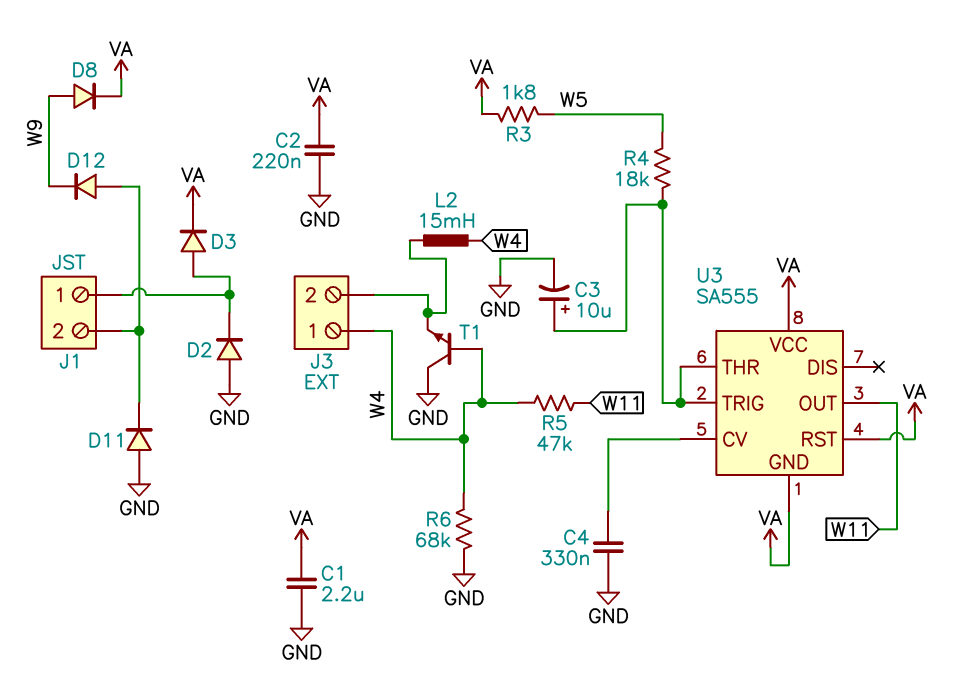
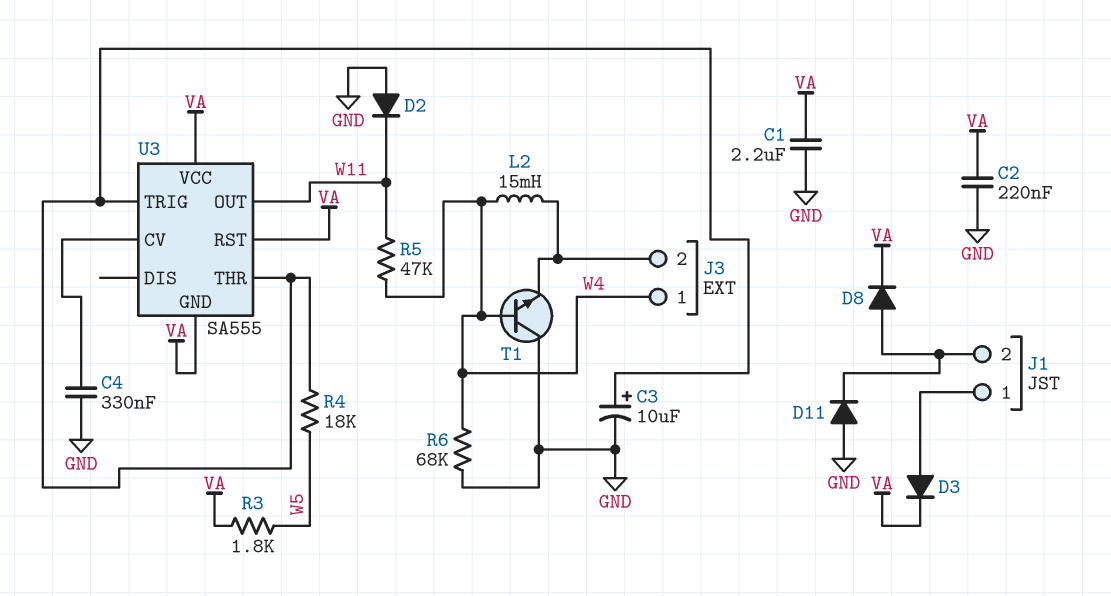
D2: diode (A GND, K J1/1) -> diode (A GND, K W11)
D8: diode (A W9, K VA) -> diode (A J1/2, K VA)
D12: diode (A J1/2, K W9) -> none

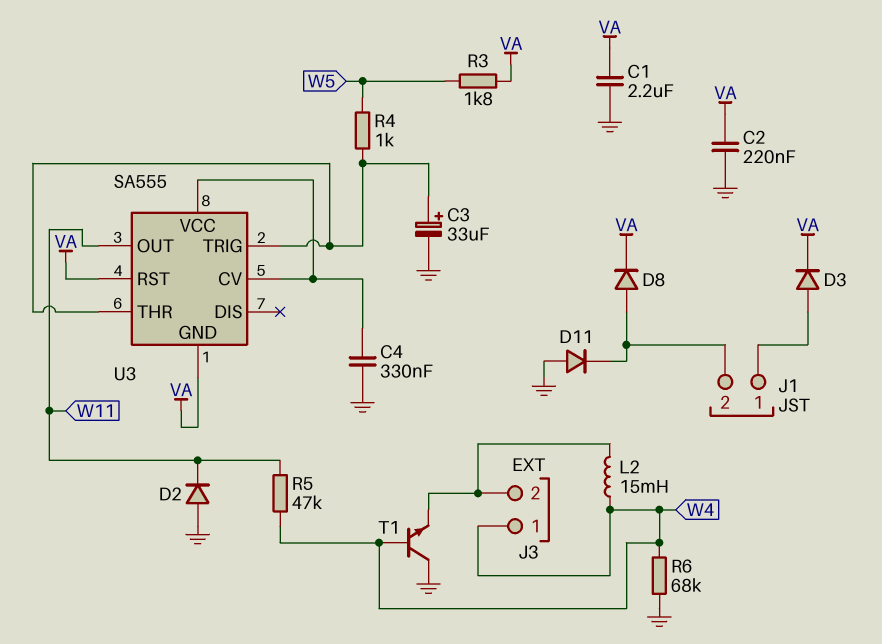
C3: 10uF (plus U3/THR, minus GND) -> 33uF (plus U3/THR, minus GND)
R4: 18k (U3/THR, W5) -> 1k (U3/THR, W5)
U3 pin VCC: VA -> U3/CV

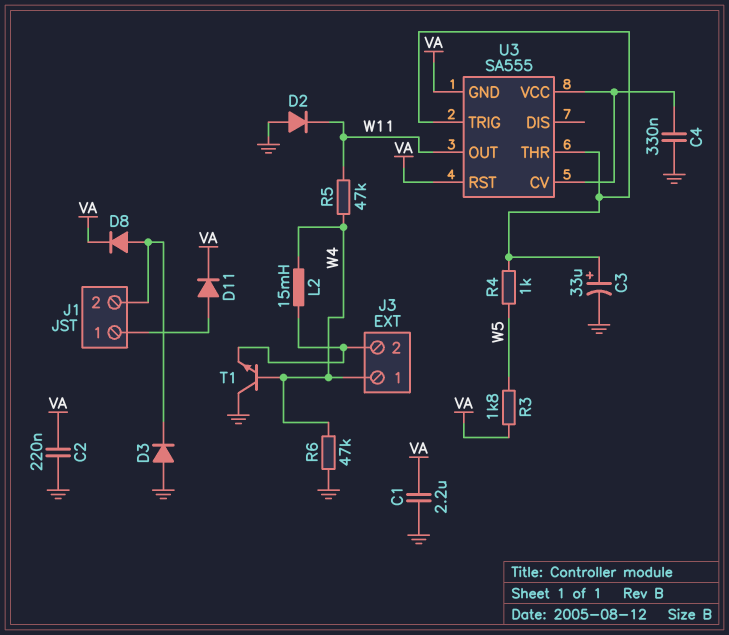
D3: diode (A J1/1, K VA) -> diode (A GND, K J1/2)
D11: diode (A GND, K J1/2) -> diode (A J1/1, K VA)
R6: 68k (GND, W4) -> 47k (GND, W4)

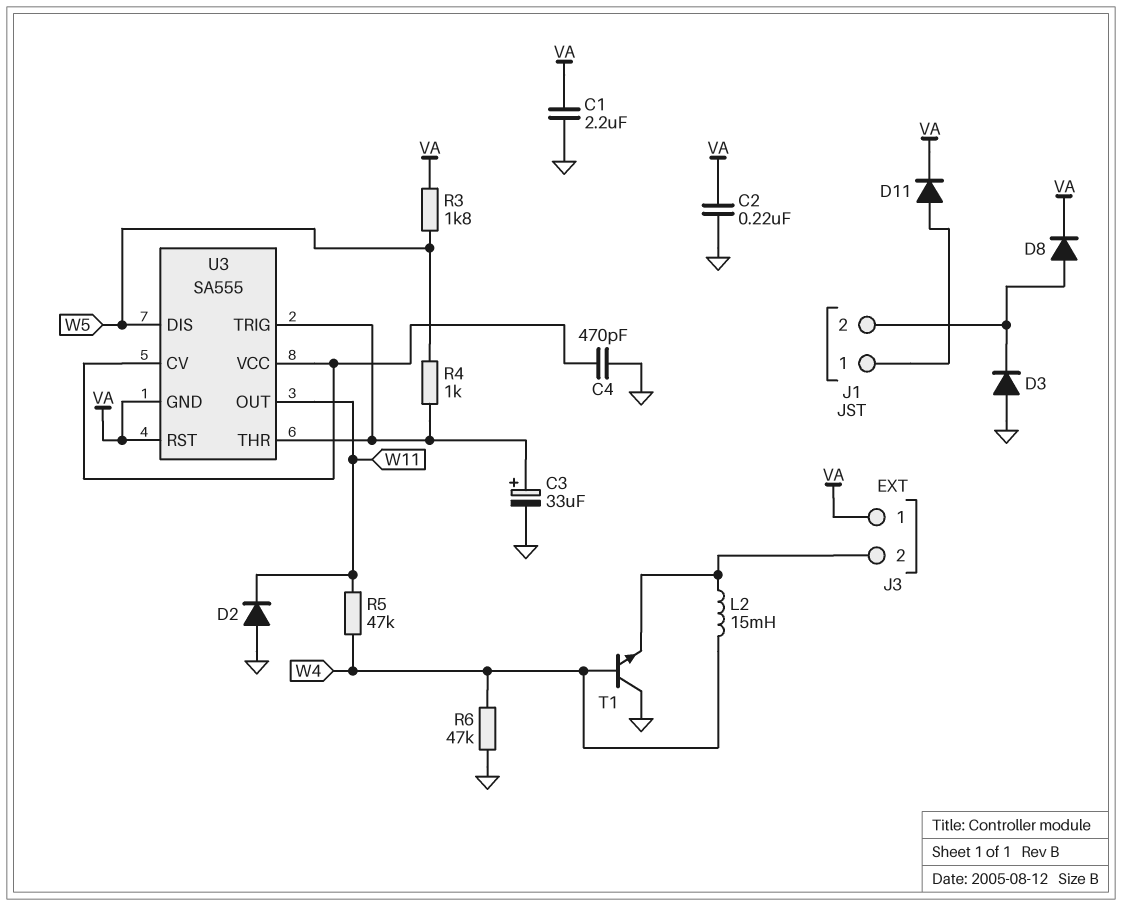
C4: 330nF (GND, U3/CV) -> 470pF (GND, U3/CV)
J3 pin 1: W4 -> VA
U3 pin DIS: none -> W5

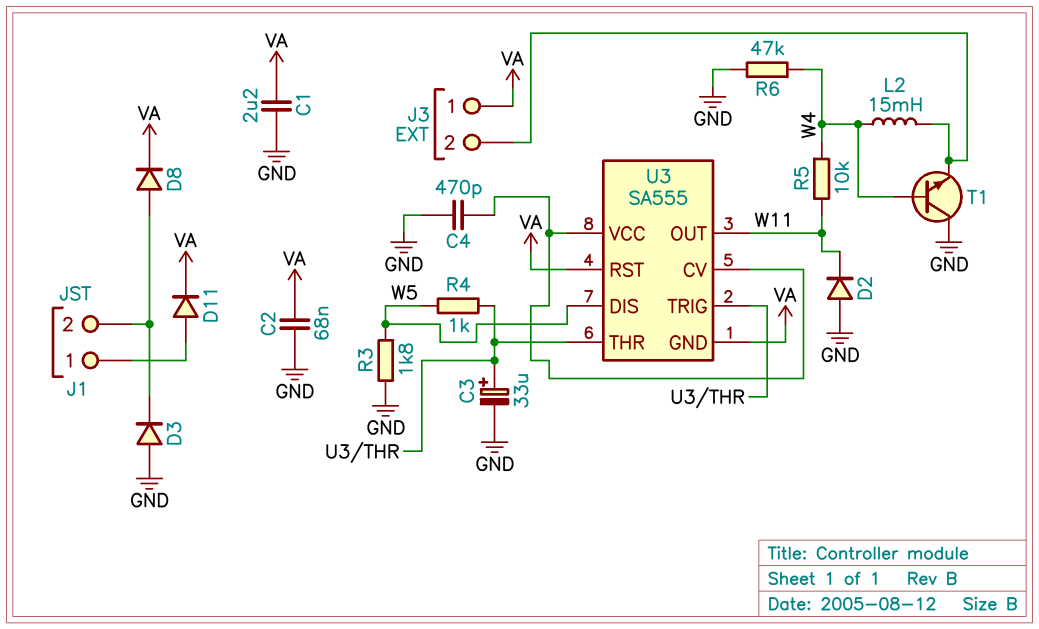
C2: 220nF (GND, VA) -> 68nF (GND, VA)
R3: 1.8k (VA, W5) -> 1.8k (GND, W5)
R5: 47k (W4, W11) -> 10k (W4, W11)

